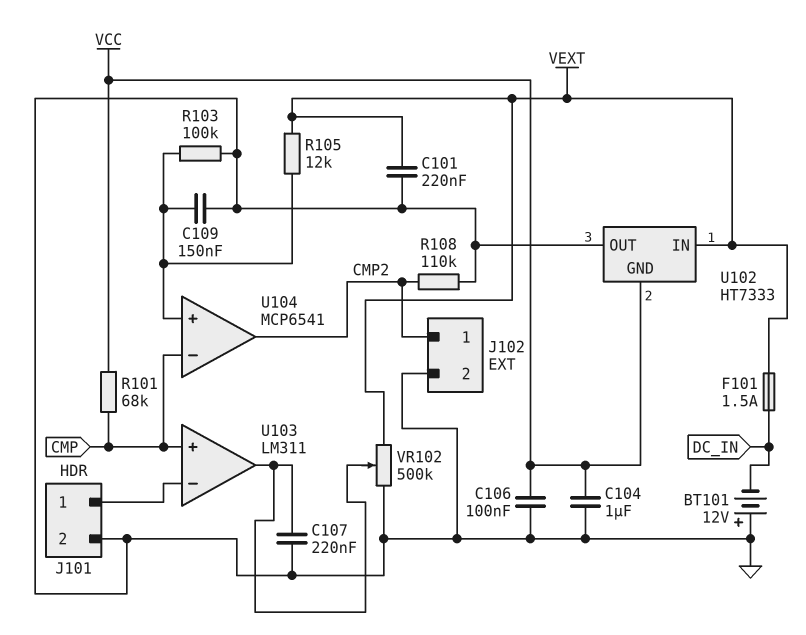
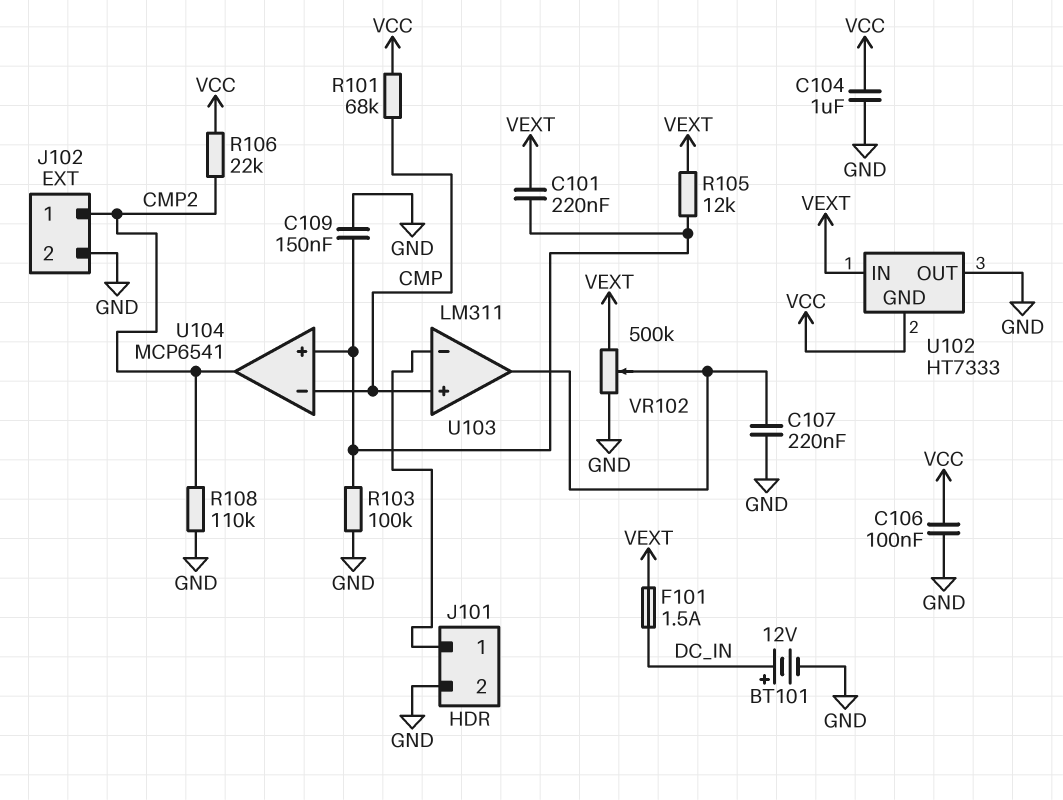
BT101: 12V (plus GND, minus DC_IN) -> 12V (plus DC_IN, minus GND)
C101: 220nF (GND, VEXT) -> 220nF (U104/in+, VEXT)
R106: none -> 22k (CMP2, VCC)

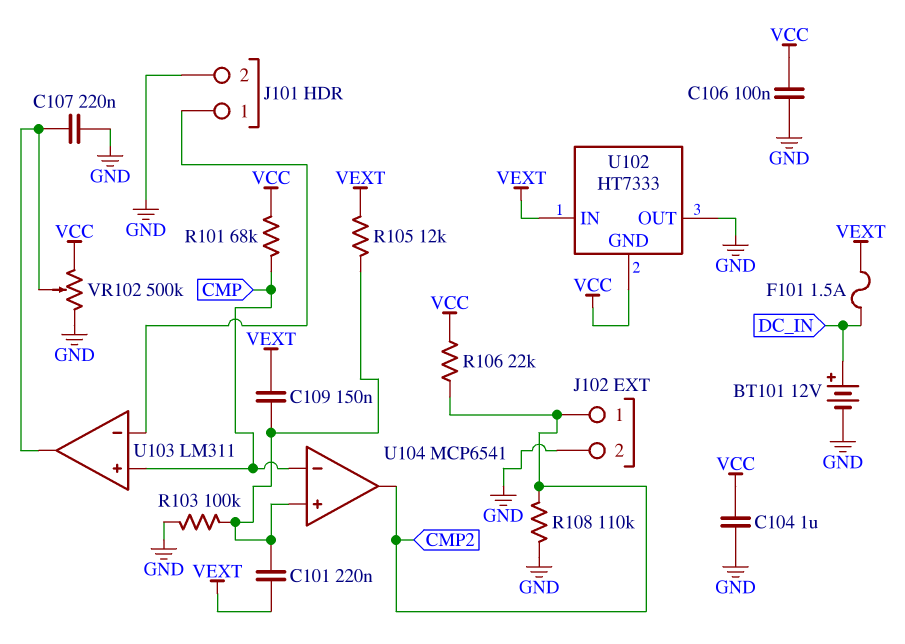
C109: 150nF (GND, U104/in+) -> 150nF (U104/in+, VEXT)
VR102: 500k (GND, VEXT, wiper U103/out) -> 500k (GND, VCC, wiper U103/out)

